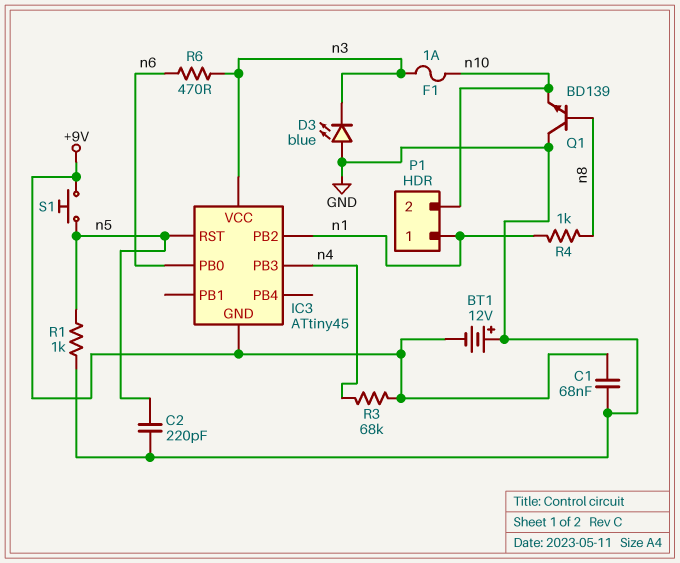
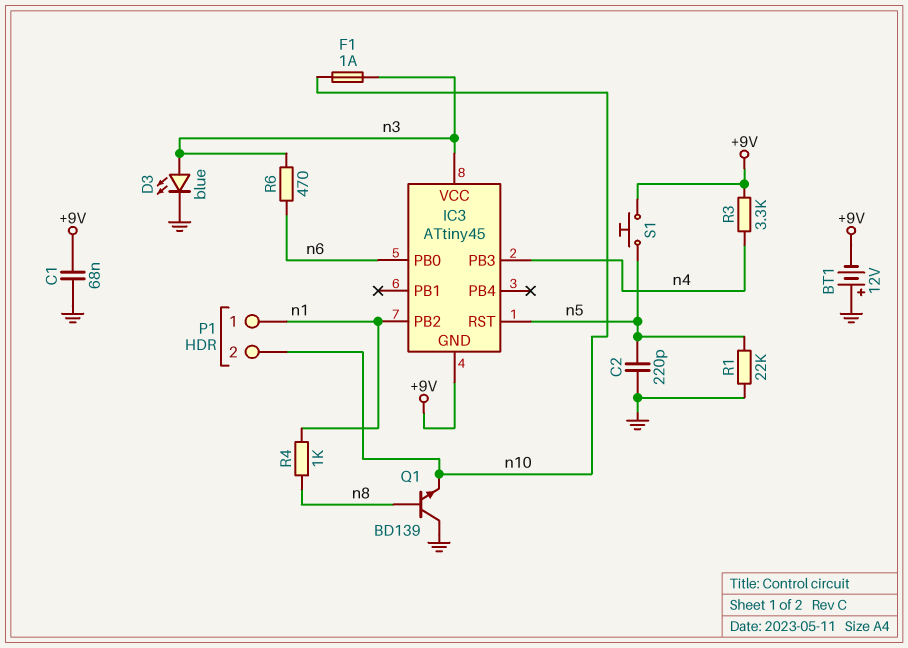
D3: LED blue (A GND, K n3) -> LED blue (A n3, K GND)
R1: 1k (GND, n5) -> 22k (GND, n5)
R3: 68k (+9V, n4) -> 3.3k (+9V, n4)

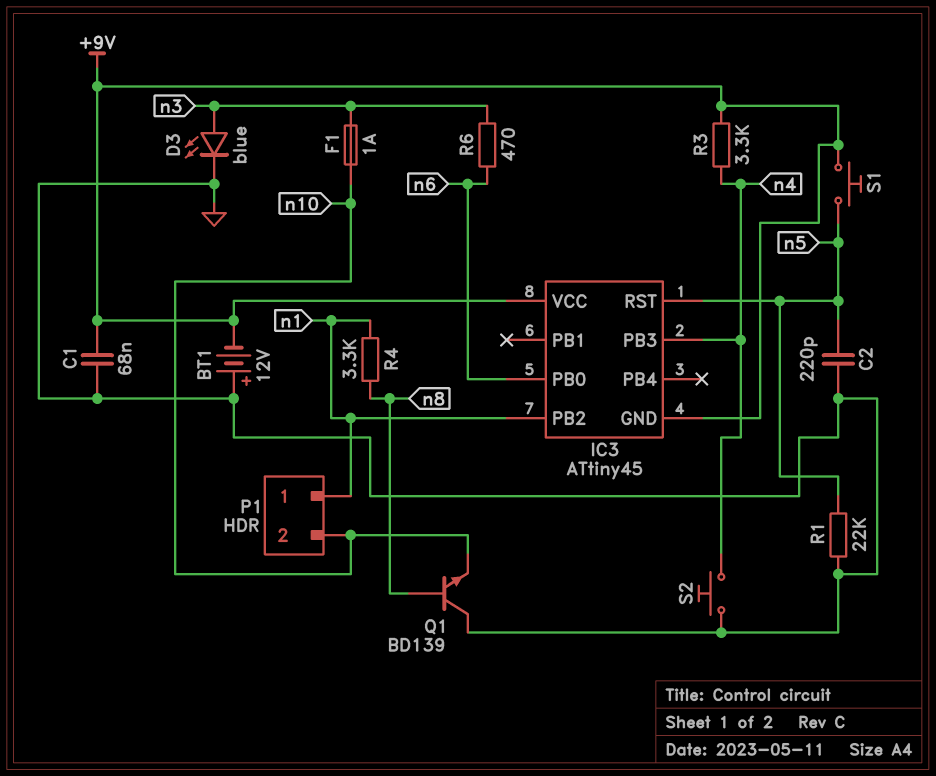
IC3 pin VCC: n3 -> +9V
R4: 1k (n1, n8) -> 3.3k (n1, n8)
S2: none -> button (GND, n4)

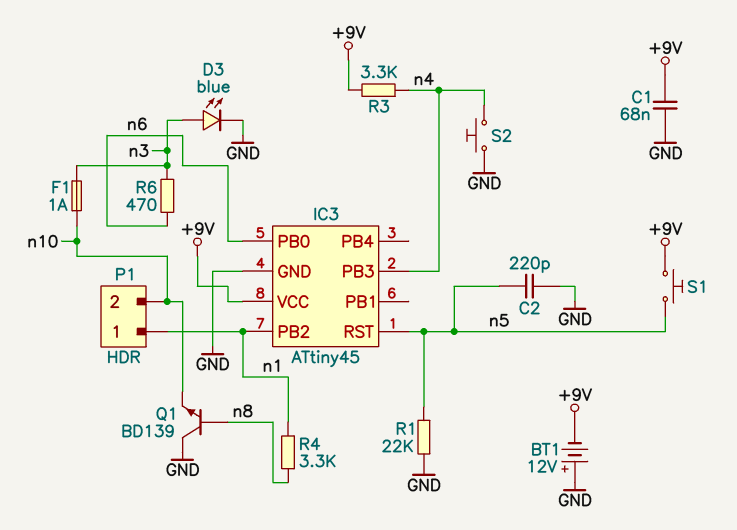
IC3 pin GND: +9V -> GND

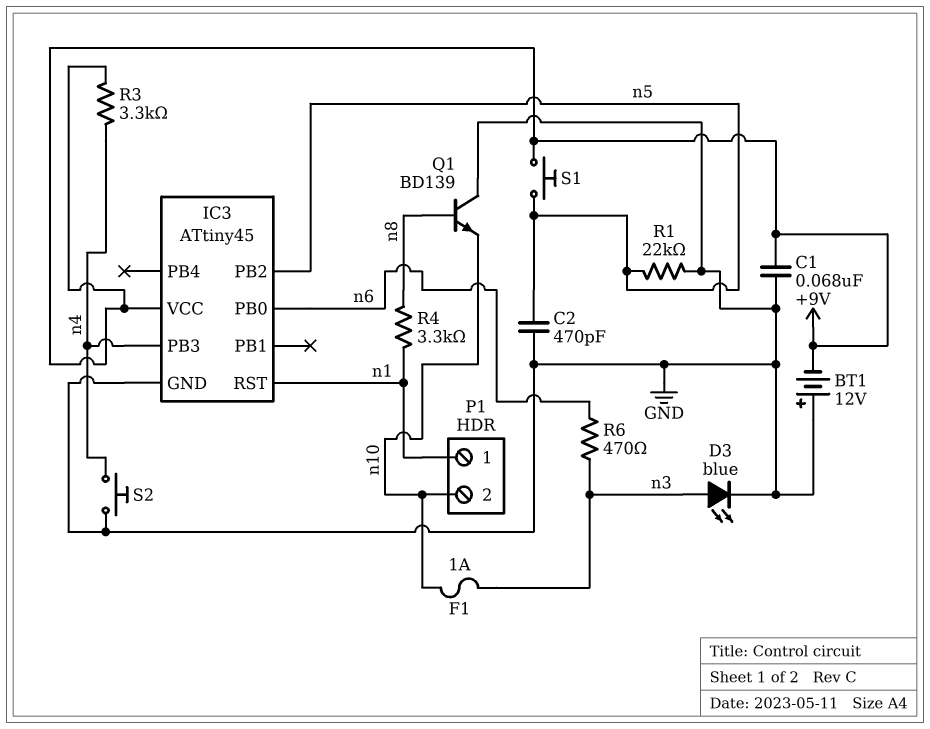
C2: 220pF (GND, n5) -> 470pF (GND, n5)
IC3 pin PB2: n1 -> n5
IC3 pin RST: n5 -> n1

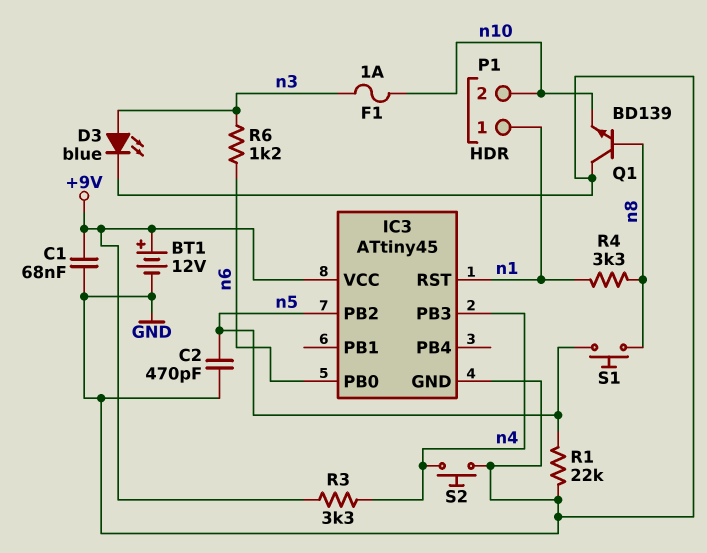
BT1: 12V (plus GND, minus +9V) -> 12V (plus +9V, minus GND)
R6: 470 (n3, n6) -> 1.2k (n3, n6)
S1: button (+9V, n5) -> button (n5, n8)

